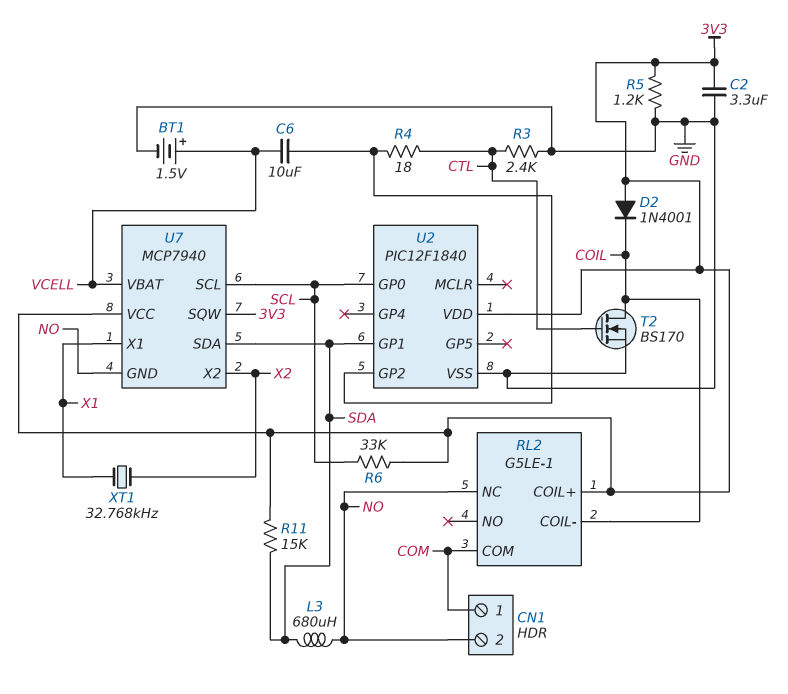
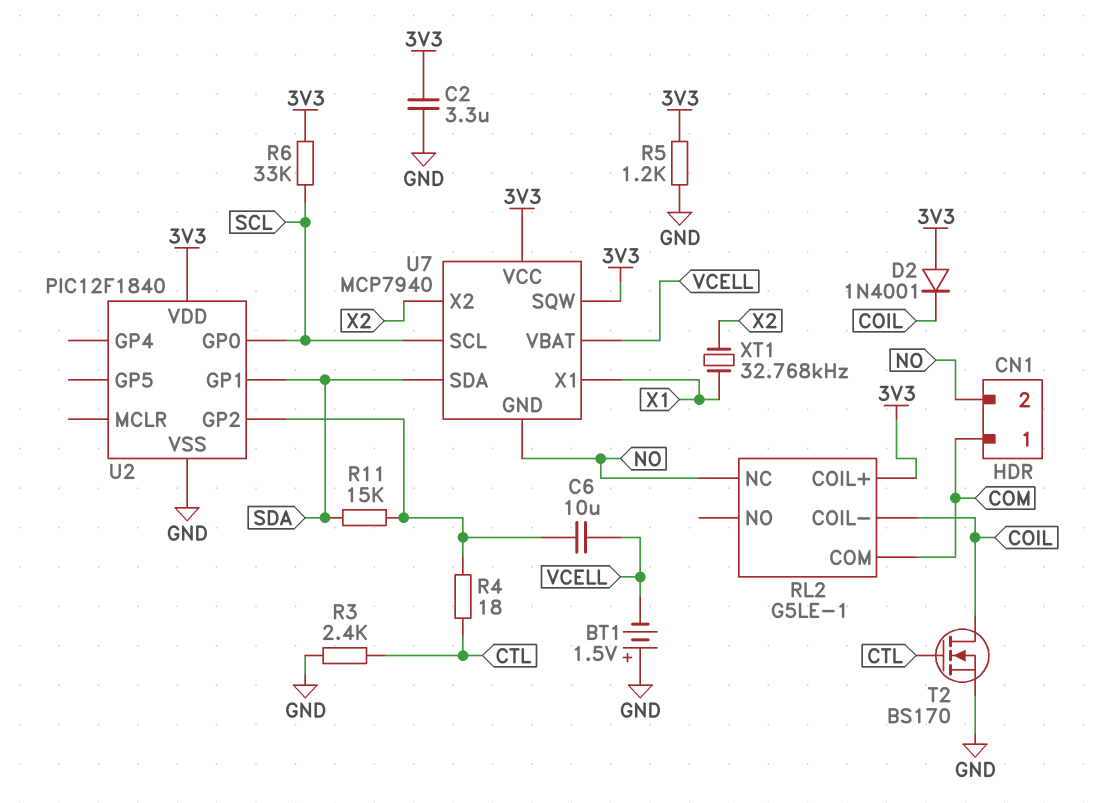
BT1: 1.5V (plus VCELL, minus GND) -> 1.5V (plus GND, minus VCELL)
L3: 680uH (NO, SDA) -> none
R11: 15k (3V3, SDA) -> 15k (SDA, U2/GP2)

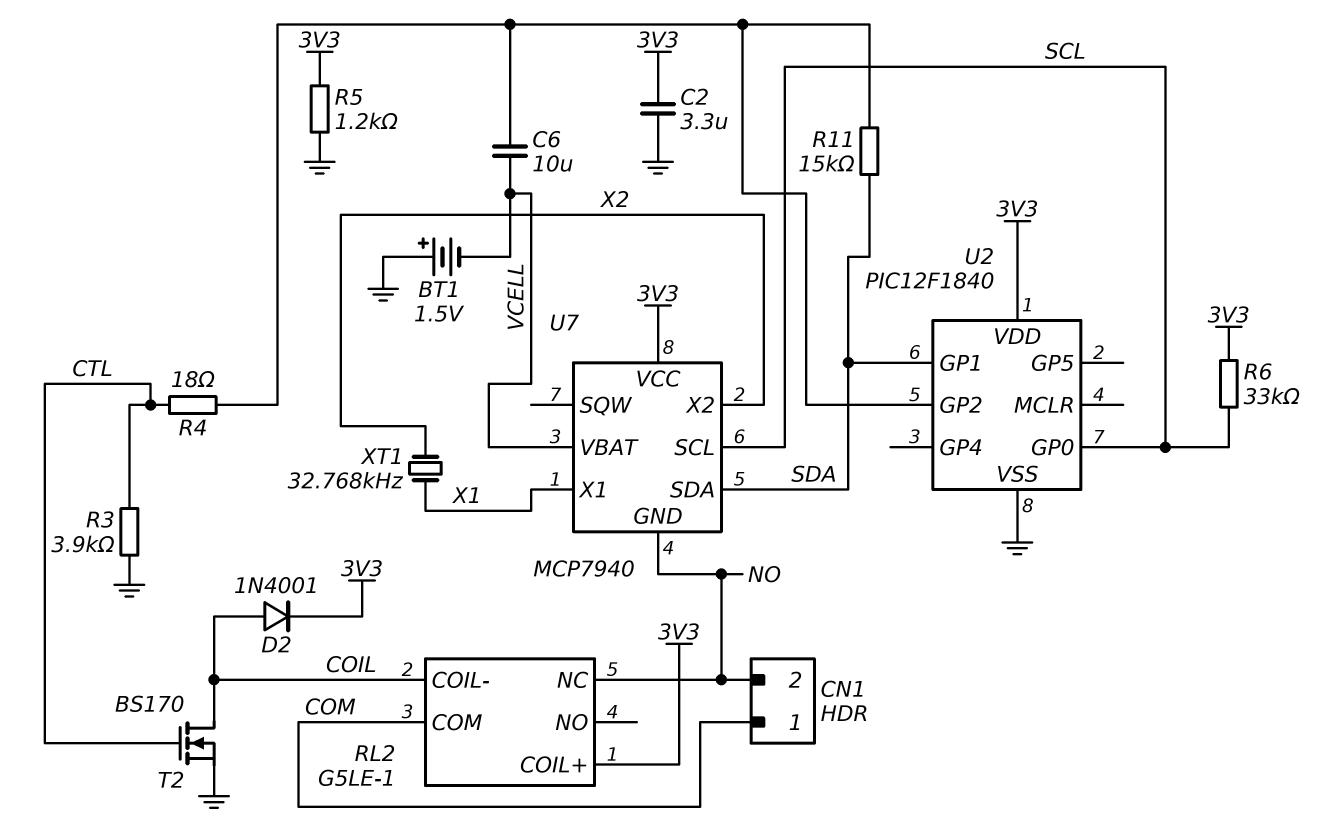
D2: diode 1N4001 (A 3V3, K COIL) -> diode 1N4001 (A COIL, K 3V3)
R3: 2.4k (CTL, GND) -> 3.9k (CTL, GND)
U7 pin SQW: 3V3 -> none

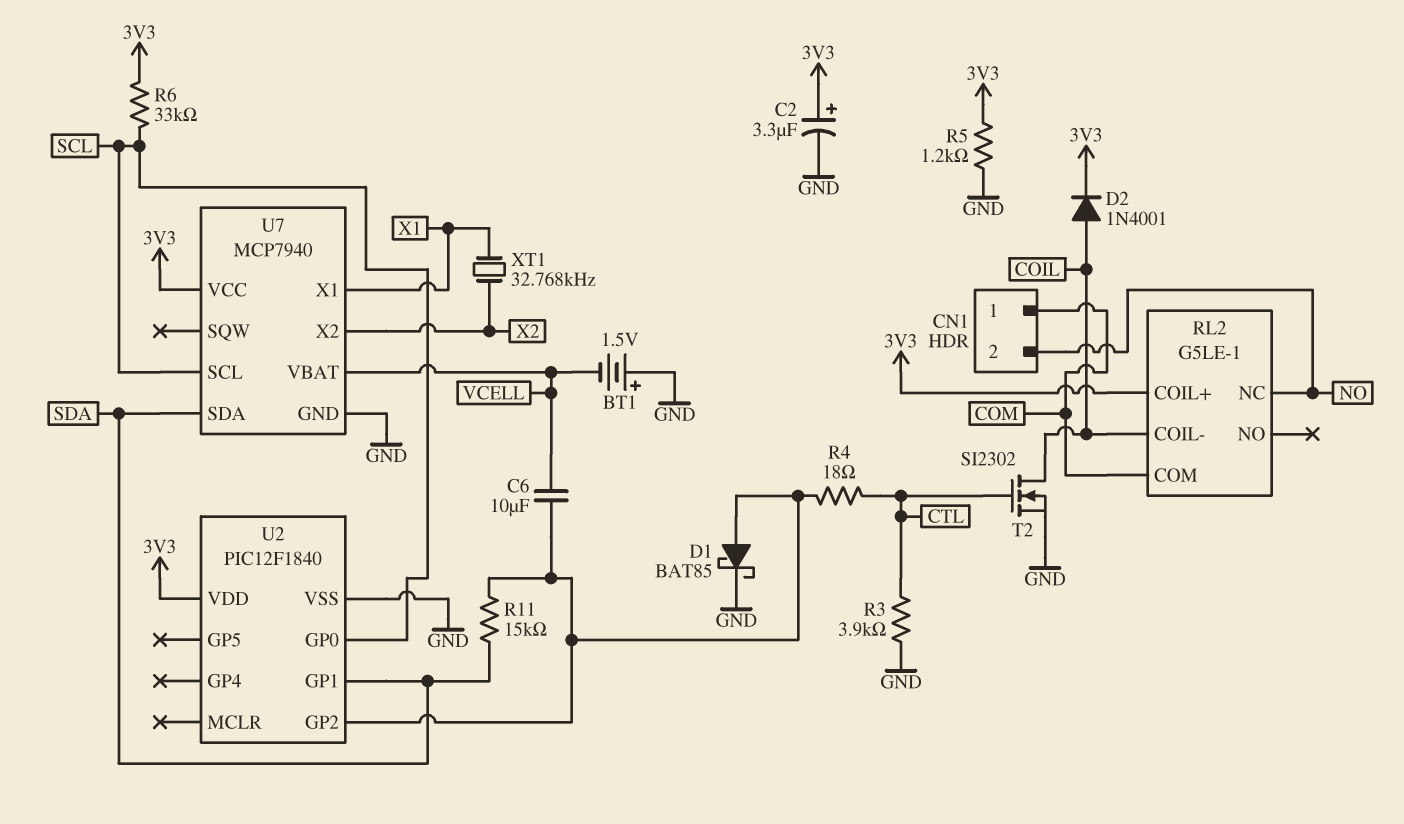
C2: 3.3uF (3V3, GND) -> 3.3uF (plus 3V3, minus GND)
D1: none -> schottky BAT85 (A U2/GP2, K GND)
T2: NMOS BS170 (G CTL, D COIL, S GND) -> NMOS SI2302 (G CTL, D COIL, S GND)
U7 pin GND: NO -> GND

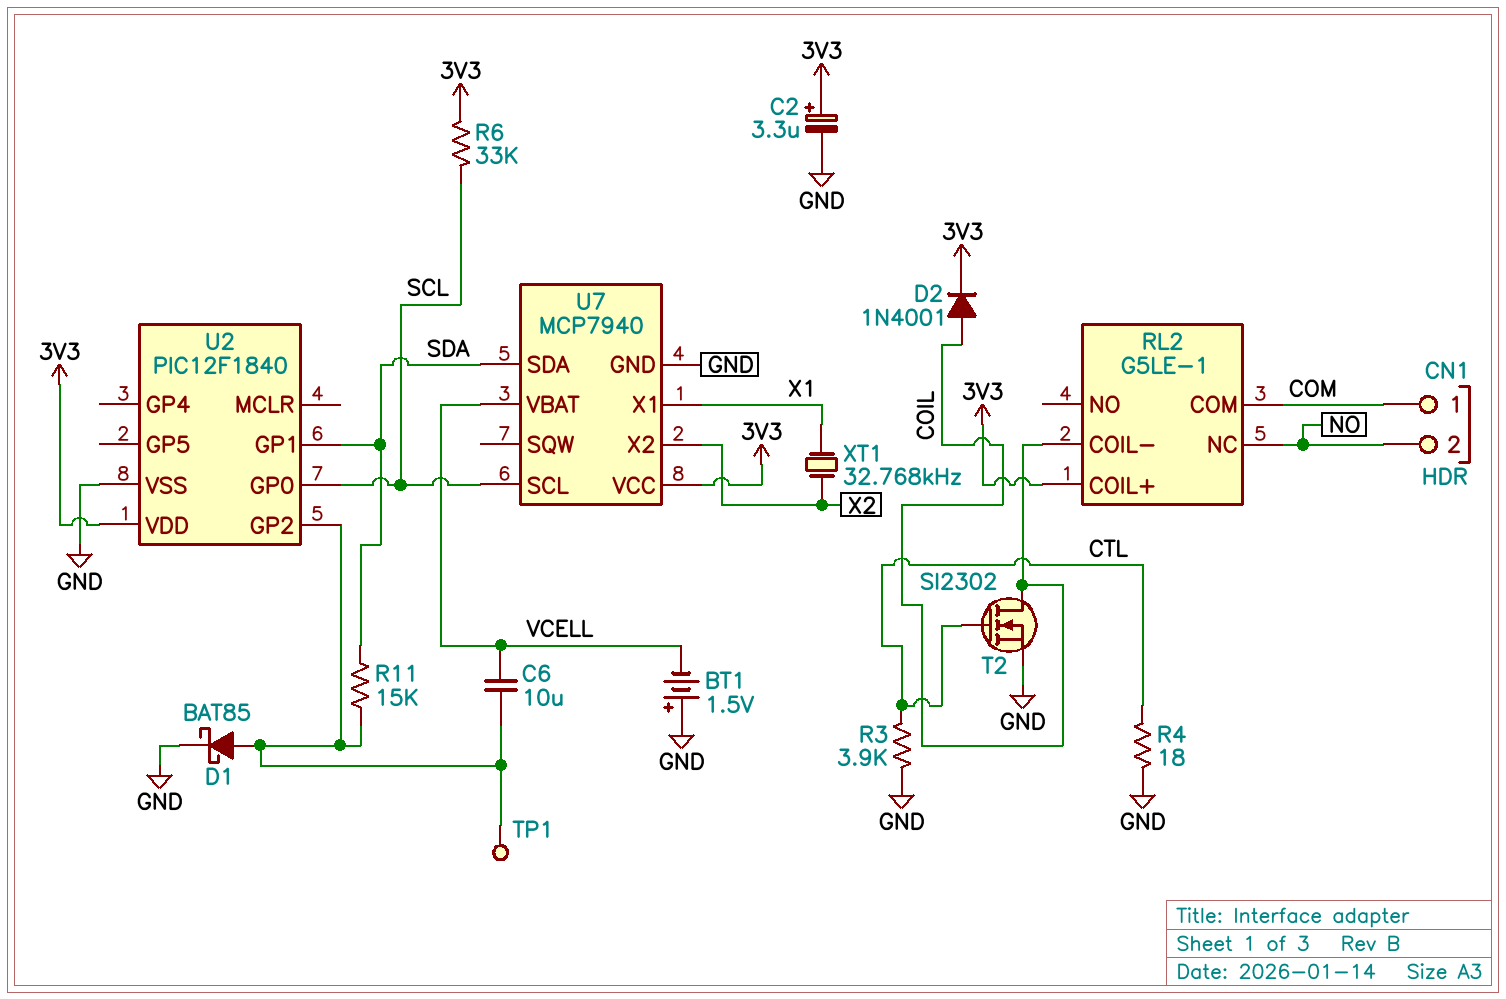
R4: 18 (CTL, U2/GP2) -> 18 (CTL, GND)
R5: 1.2k (3V3, GND) -> none
TP1: none -> test point (U2/GP2)

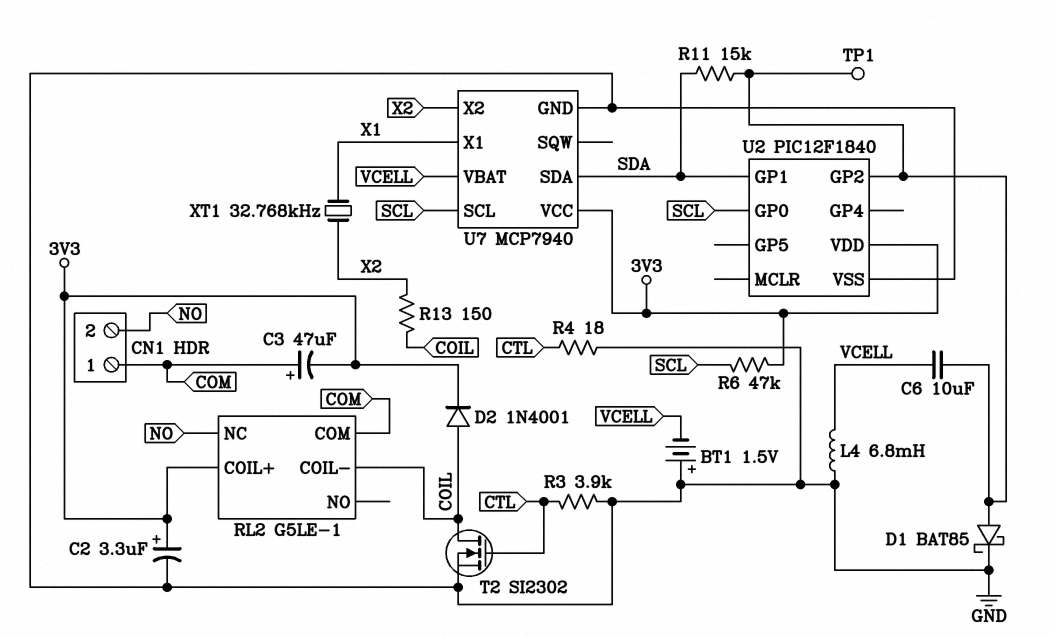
C3: none -> 47uF (plus COM, minus 3V3)
L4: none -> 6.8mH (GND, VCELL)
R6: 33k (3V3, SCL) -> 47k (3V3, SCL)
R13: none -> 150 (COIL, X2)

